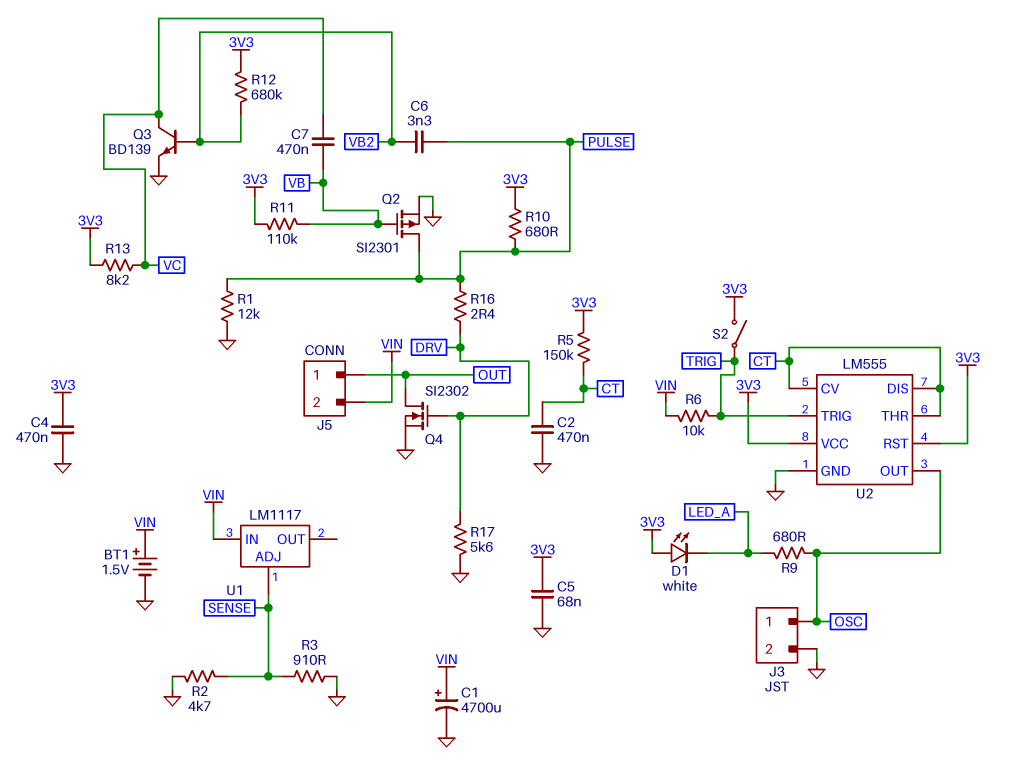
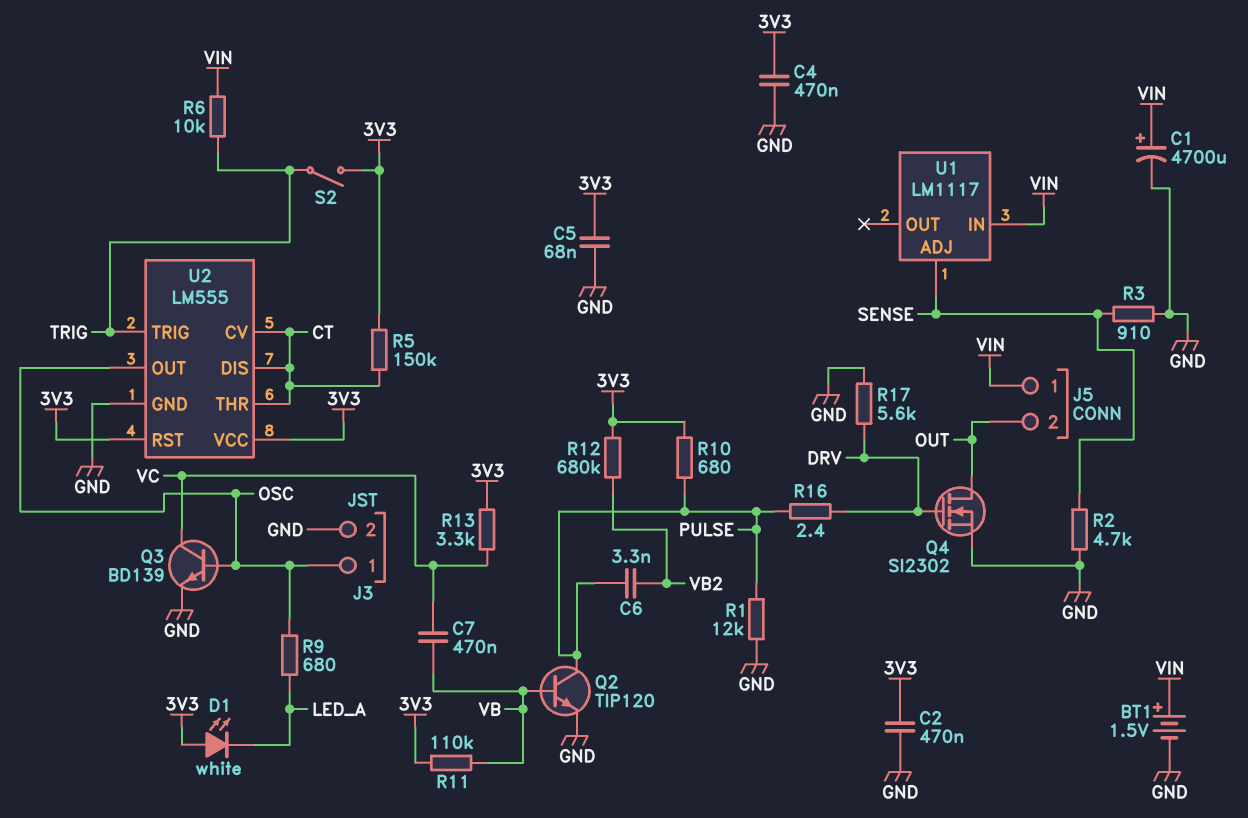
C2: 470nF (CT, GND) -> 470nF (3V3, GND)
J5 pin 1: OUT -> VIN
J5 pin 2: VIN -> OUT
Q2: PMOS SI2301 (G VB, D PULSE, S GND) -> NPN TIP120 (B VB, C PULSE, E GND)
Q3: NPN BD139 (B VB2, C VC, E GND) -> NPN BD139 (B OSC, C VC, E GND)
R13: 8.2k (3V3, VC) -> 3.3k (3V3, VC)

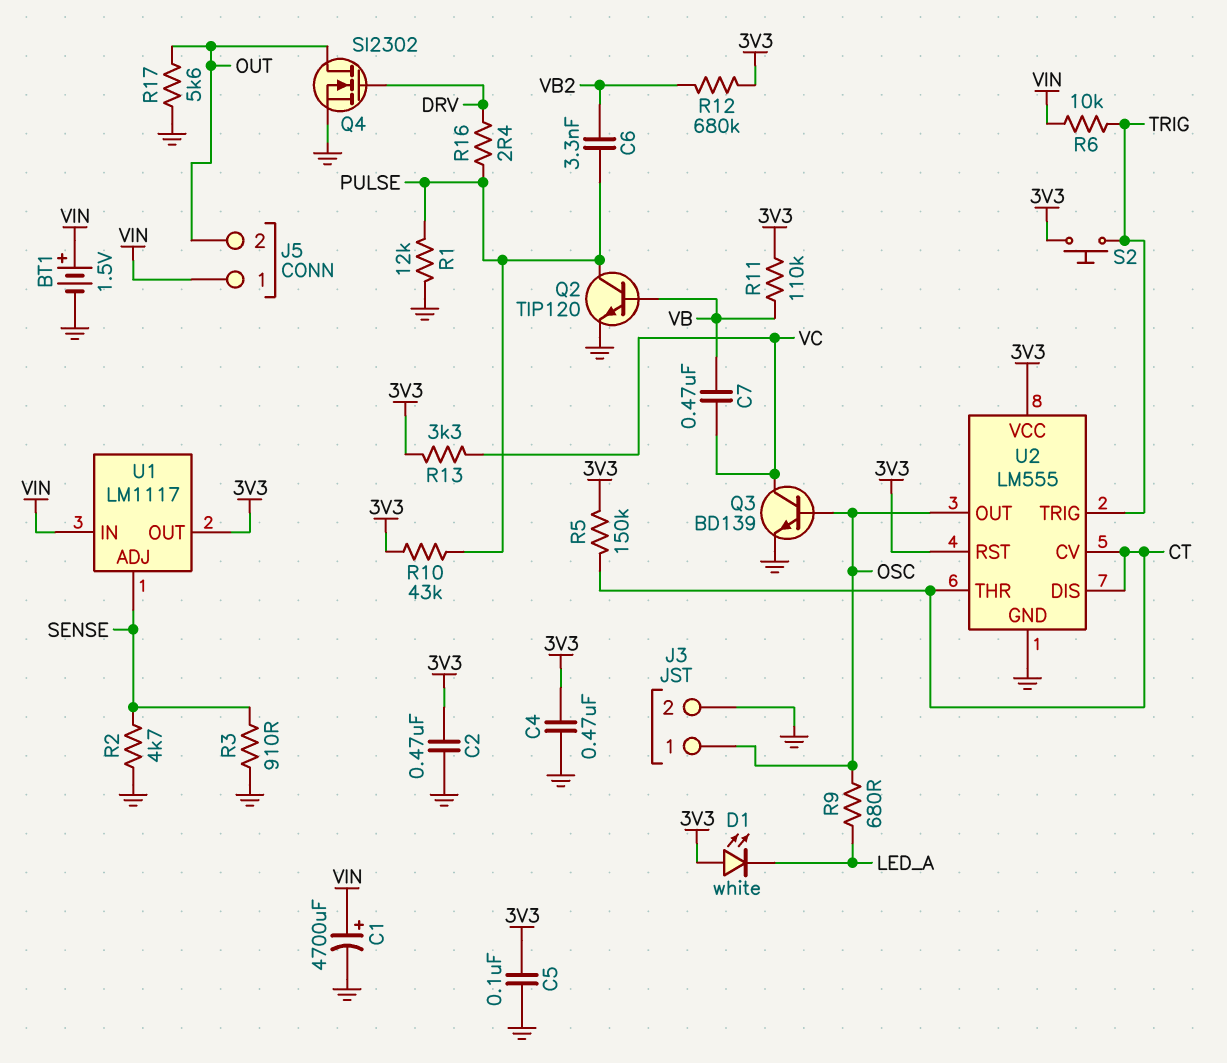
C5: 68nF (3V3, GND) -> 100nF (3V3, GND)
R10: 680 (3V3, PULSE) -> 43k (3V3, PULSE)
R17: 5.6k (DRV, GND) -> 5.6k (GND, OUT)
S2: switch (3V3, TRIG) -> button (3V3, TRIG)
U1 pin OUT: none -> 3V3

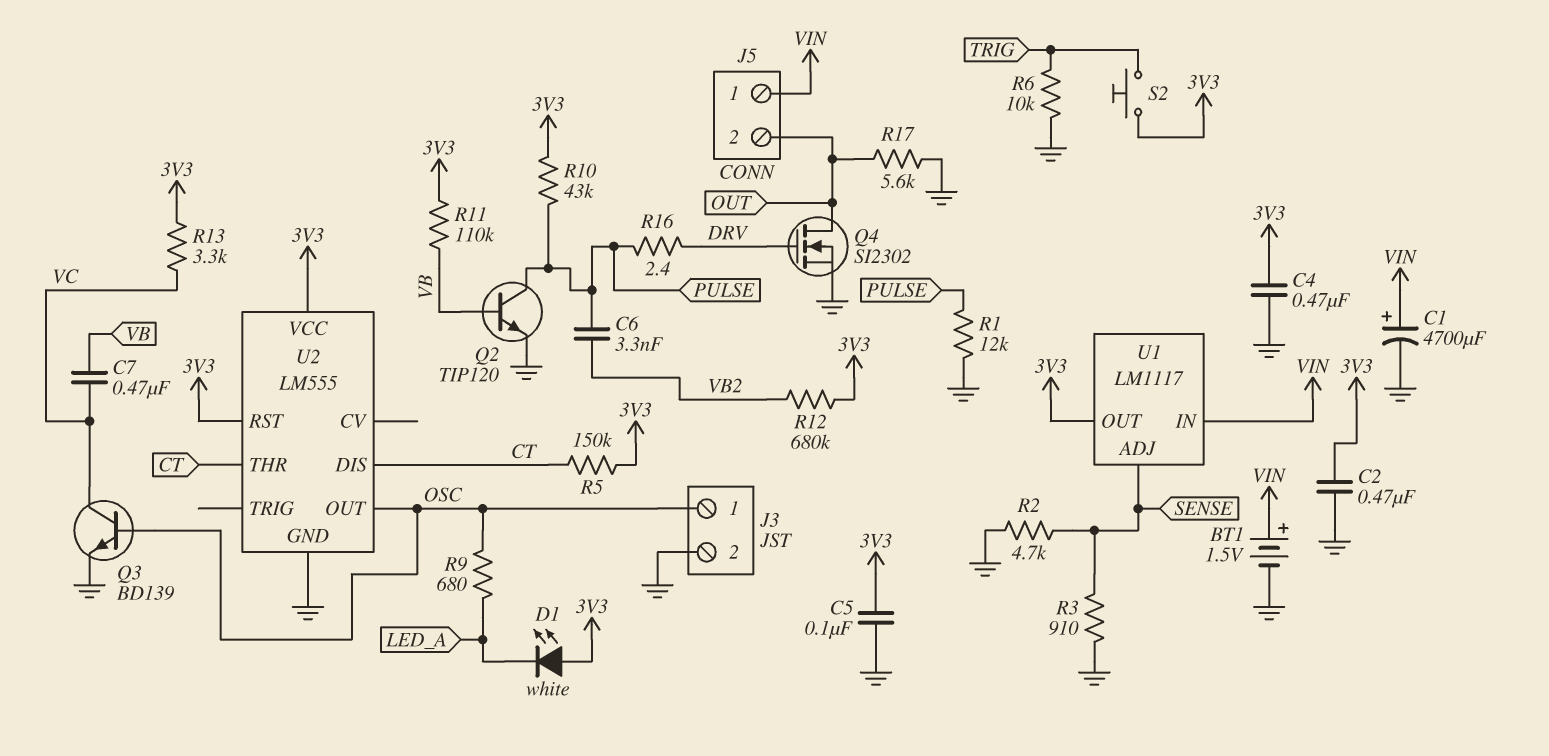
R6: 10k (TRIG, VIN) -> 10k (GND, TRIG)
U2 pin CV: CT -> none
U2 pin TRIG: TRIG -> none

